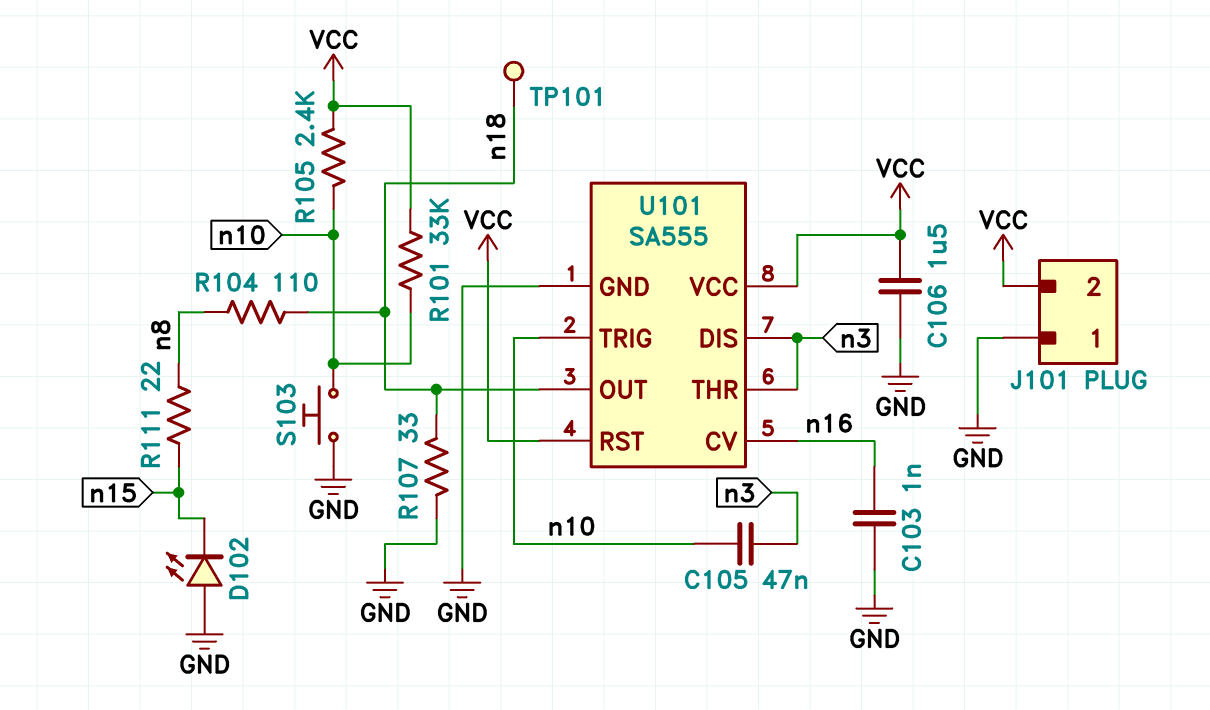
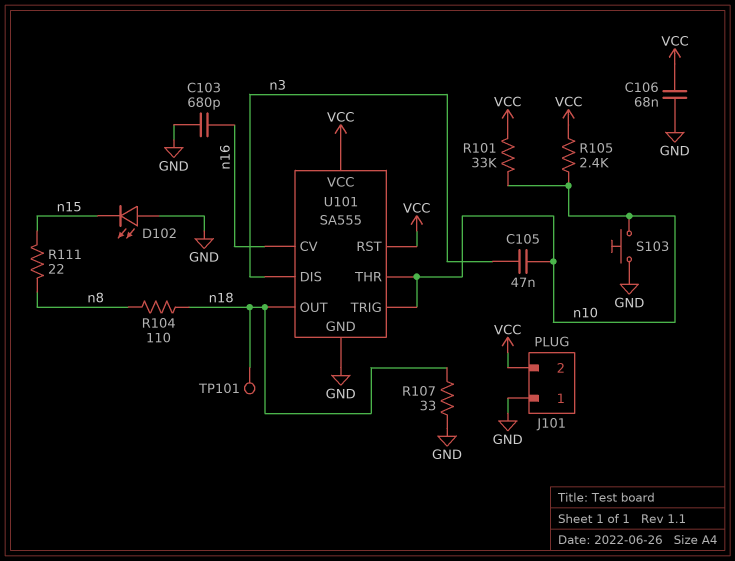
C103: 1nF (GND, n16) -> 680pF (GND, n16)
C106: 1.5uF (GND, VCC) -> 68nF (GND, VCC)
U101 pin THR: n3 -> n10

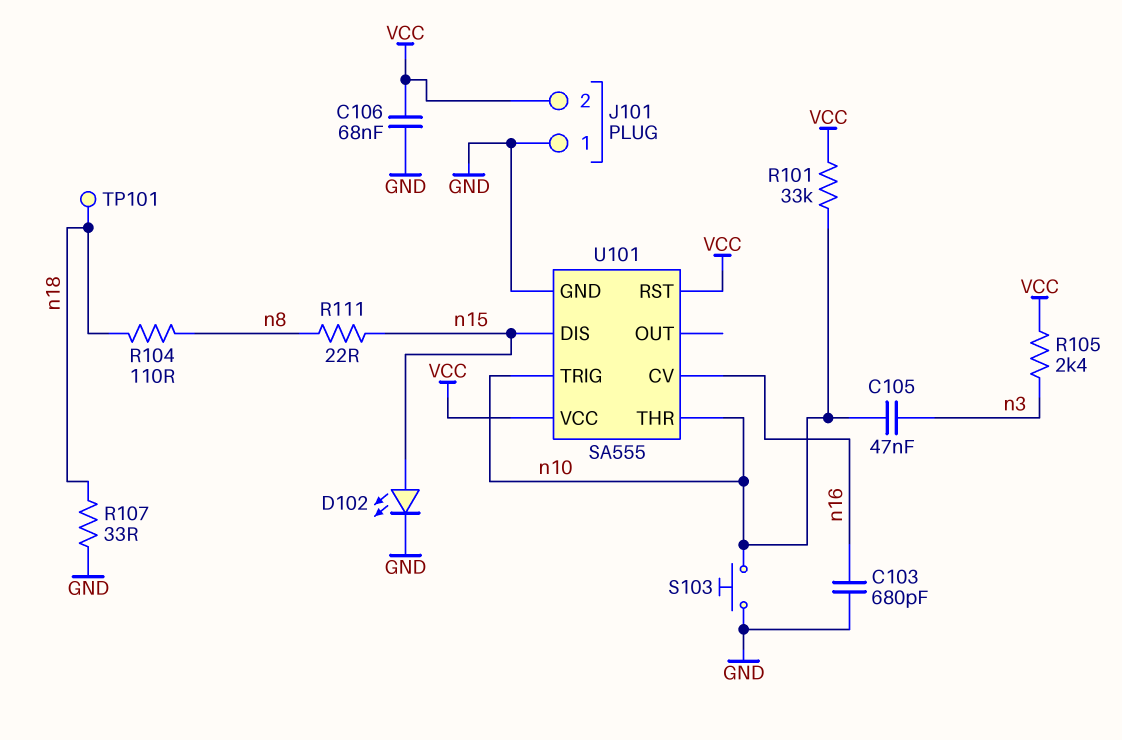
D102: LED (A GND, K n15) -> LED (A n15, K GND)
R105: 2.4k (VCC, n10) -> 2.4k (VCC, n3)
U101 pin DIS: n3 -> n15
U101 pin OUT: n18 -> none

